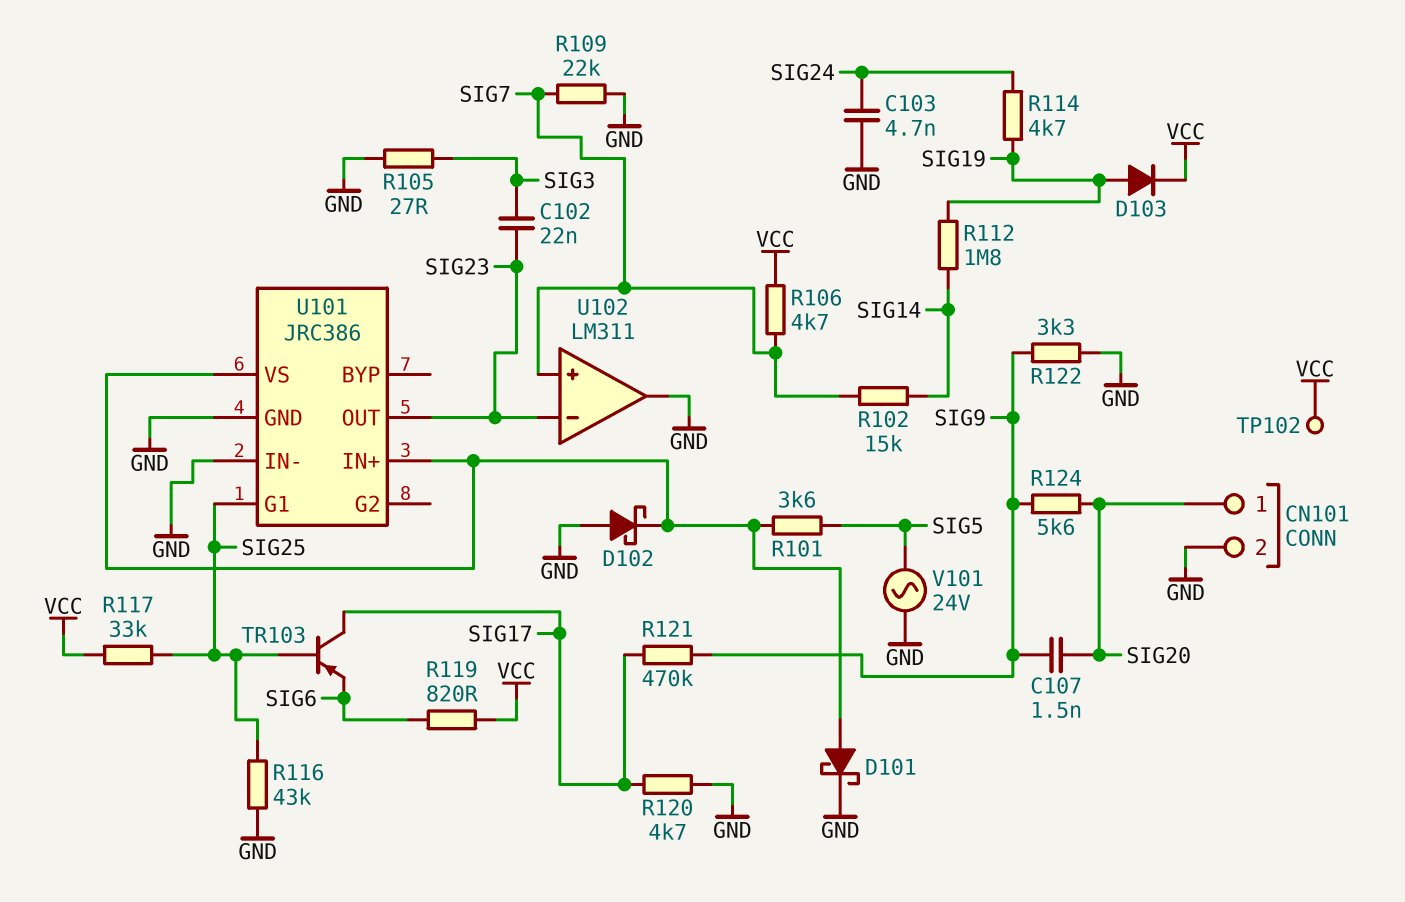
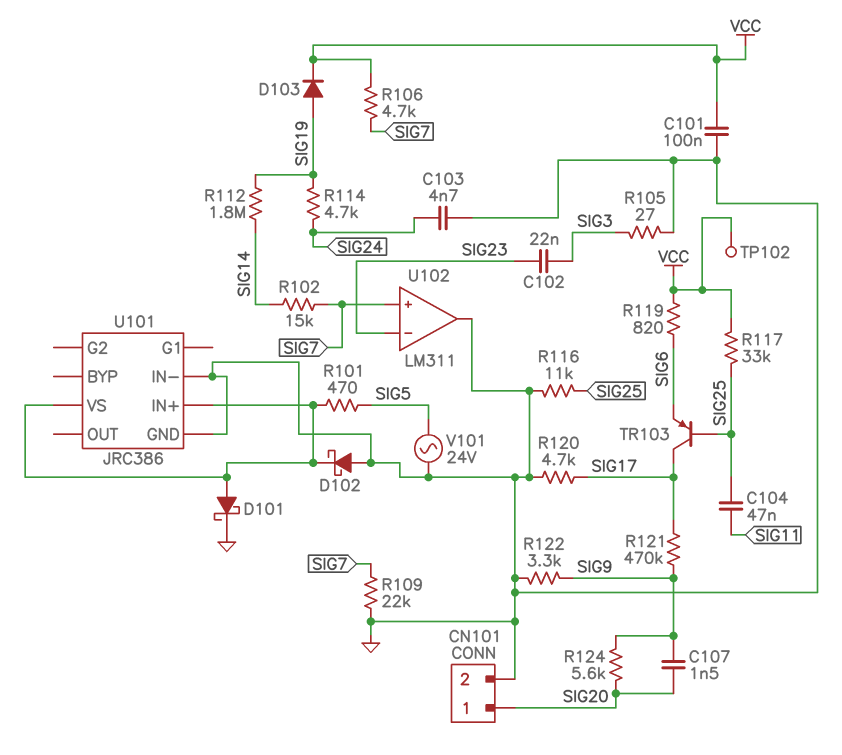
C101: none -> 100nF (GND, VCC)
C104: none -> 47nF (SIG11, SIG25)
R101: 3.6k (SIG5, U101/IN+) -> 470 (SIG5, U101/IN+)
R116: 43k (GND, SIG25) -> 11k (GND, SIG25)
U101 pin G1: SIG25 -> none
U101 pin OUT: SIG23 -> none

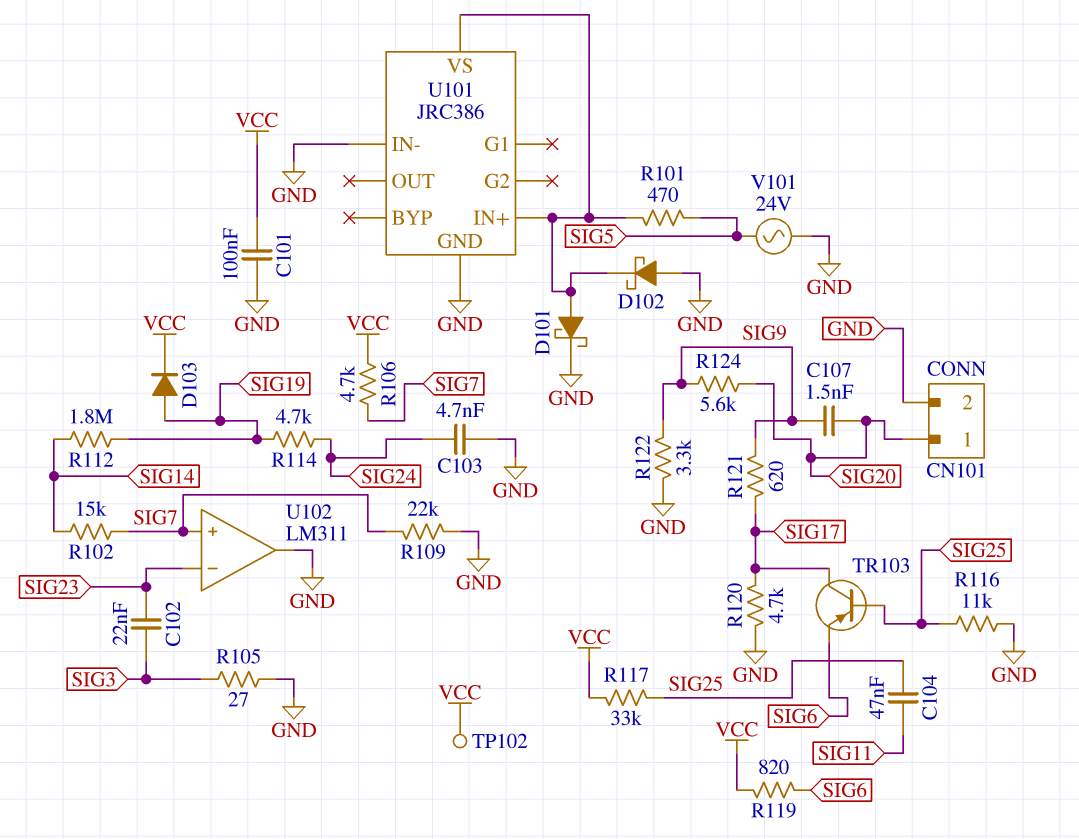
R121: 470k (SIG9, SIG17) -> 620 (SIG9, SIG17)

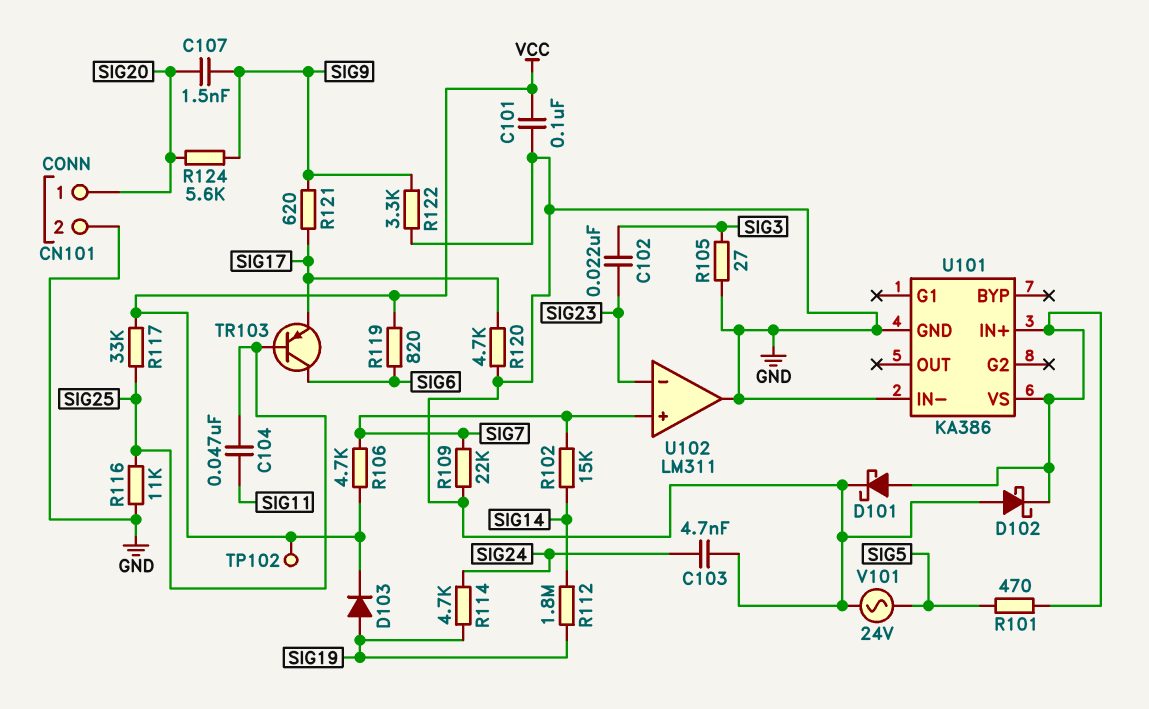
TR103: PNP (B SIG25, C SIG17, E SIG6) -> PNP (B SIG25, C SIG6, E SIG17)
U101: JRC386 -> KA386

